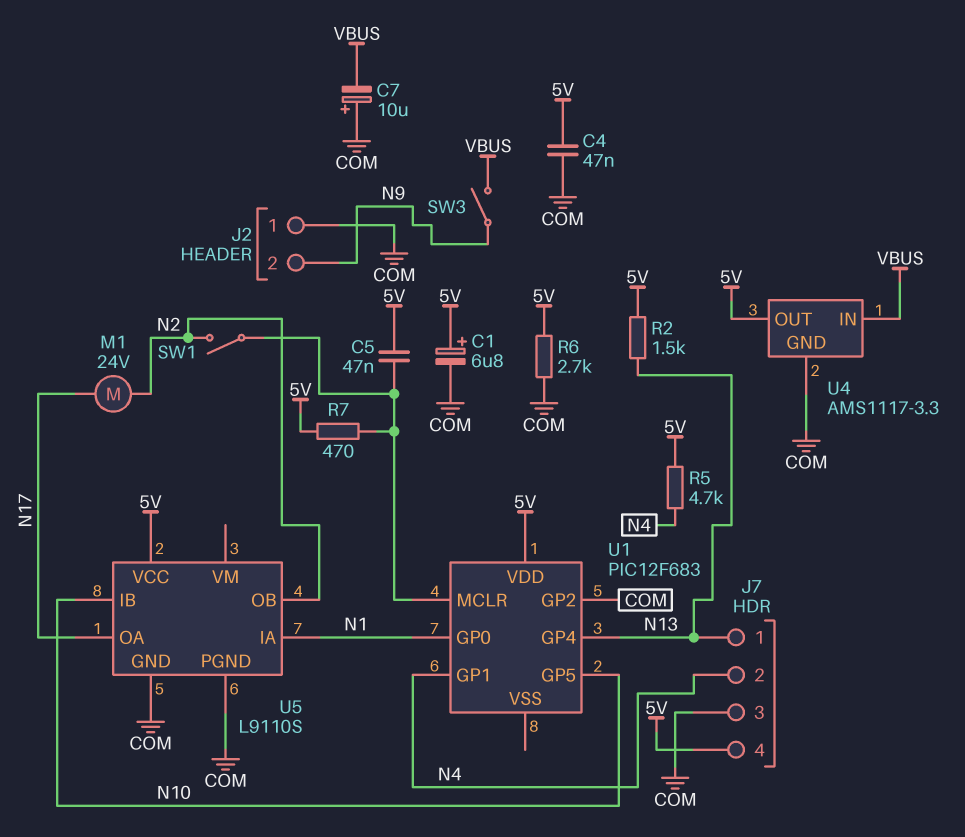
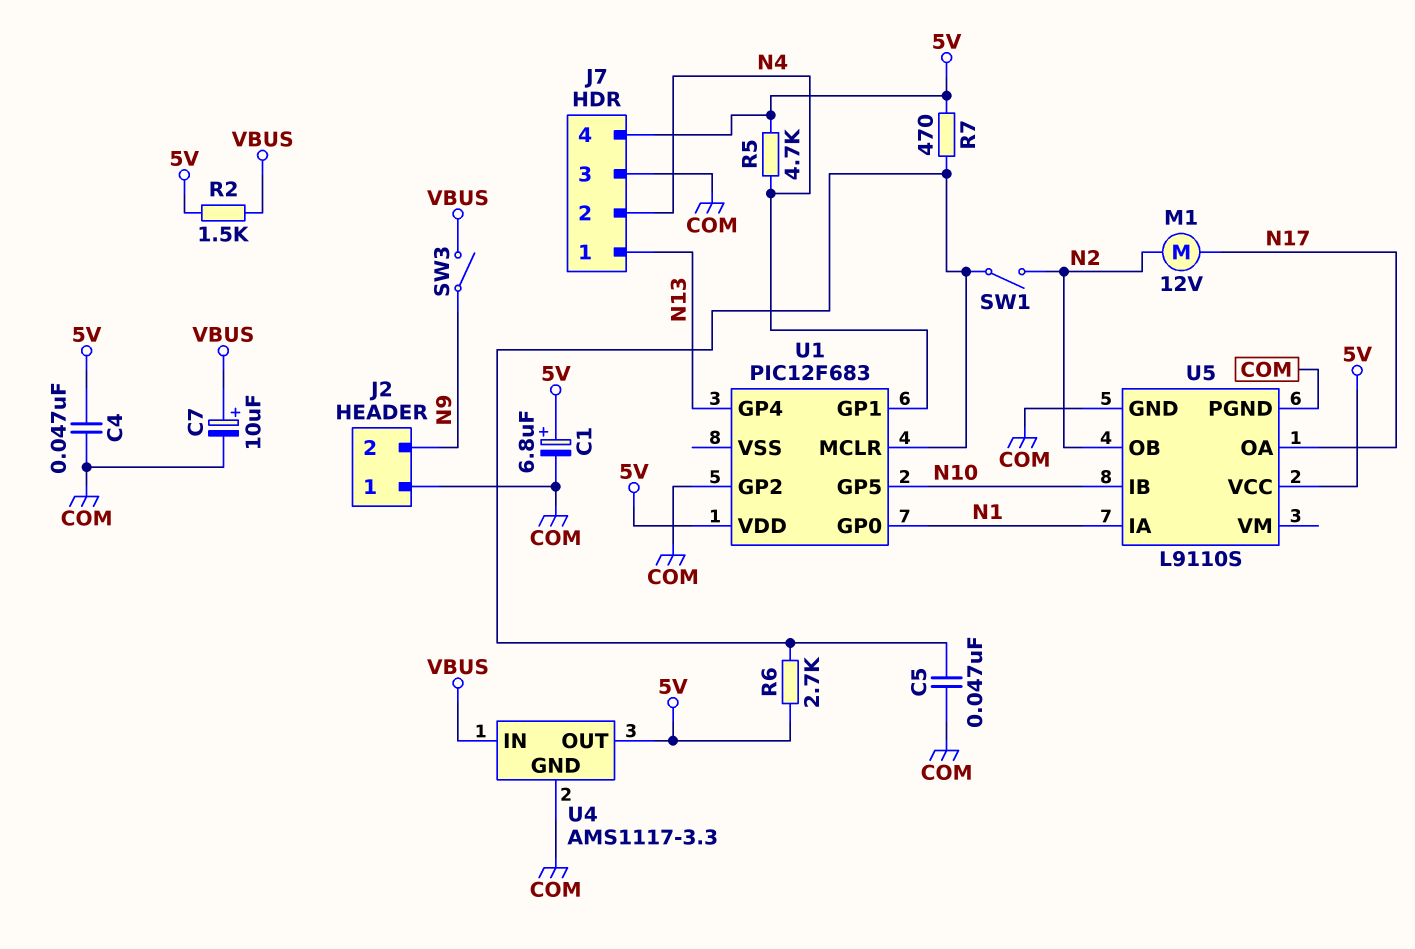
C5: 47nF (5V, U1/MCLR) -> 47nF (COM, U1/MCLR)
C7: 10uF (plus COM, minus VBUS) -> 10uF (plus VBUS, minus COM)
M1: motor 24V (N2, N17) -> motor 12V (N2, N17)
R2: 1.5k (5V, N13) -> 1.5k (5V, VBUS)
R6: 2.7k (5V, COM) -> 2.7k (5V, U1/MCLR)

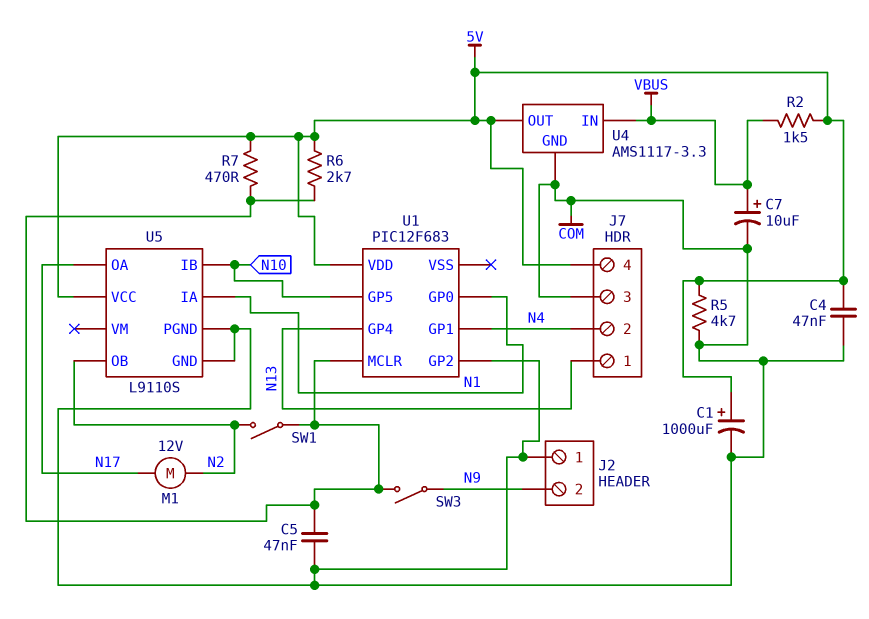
C1: 6.8uF (plus 5V, minus COM) -> 1000uF (plus 5V, minus COM)
R5: 4.7k (5V, N4) -> 4.7k (5V, COM)
SW3: switch (N9, VBUS) -> switch (N9, U1/MCLR)

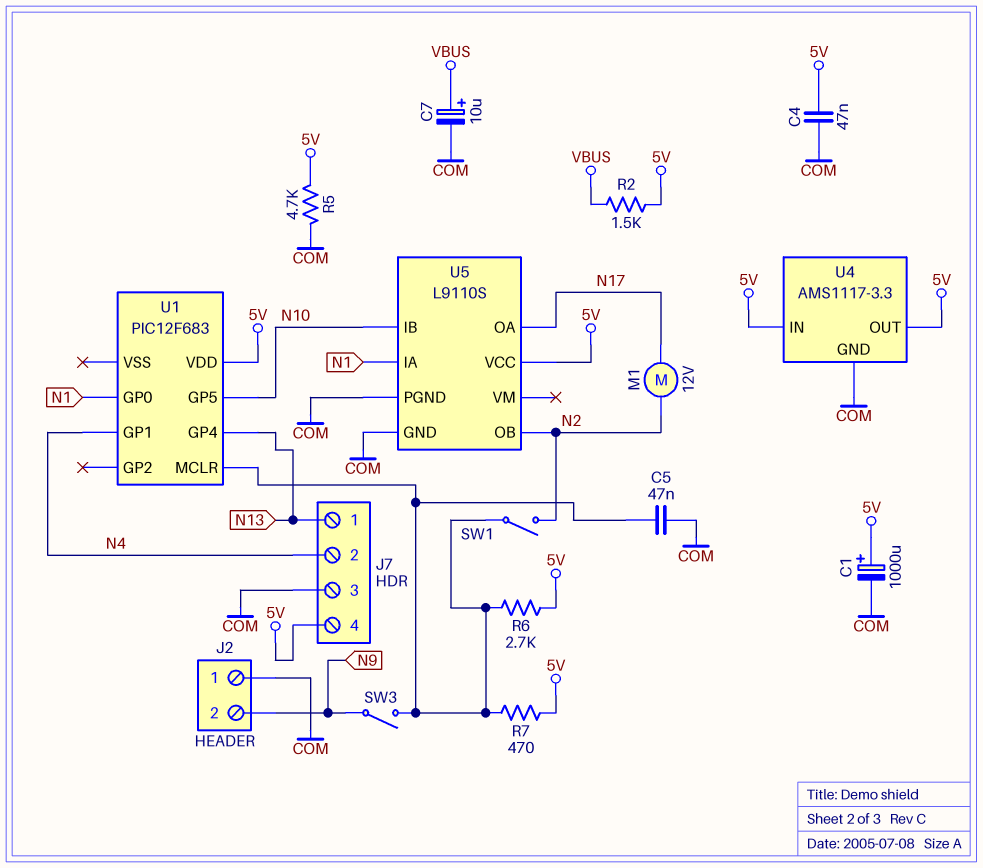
U1 pin GP2: COM -> none
U4 pin IN: VBUS -> 5V

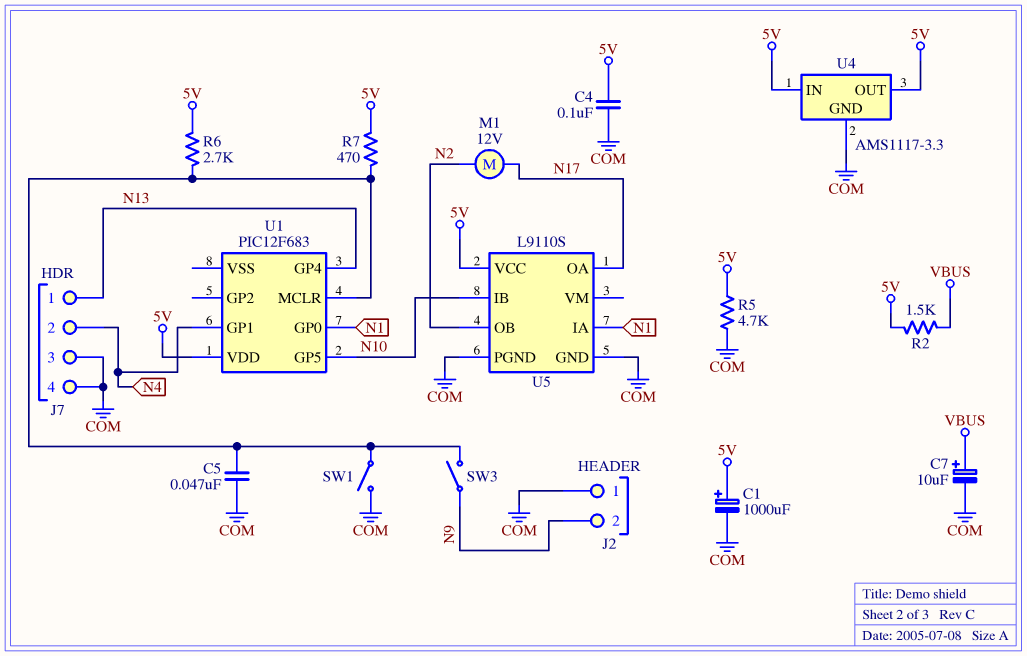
C4: 47nF (5V, COM) -> 100nF (5V, COM)
J7 pin 4: 5V -> COM
SW1: switch (N2, U1/MCLR) -> switch (COM, U1/MCLR)

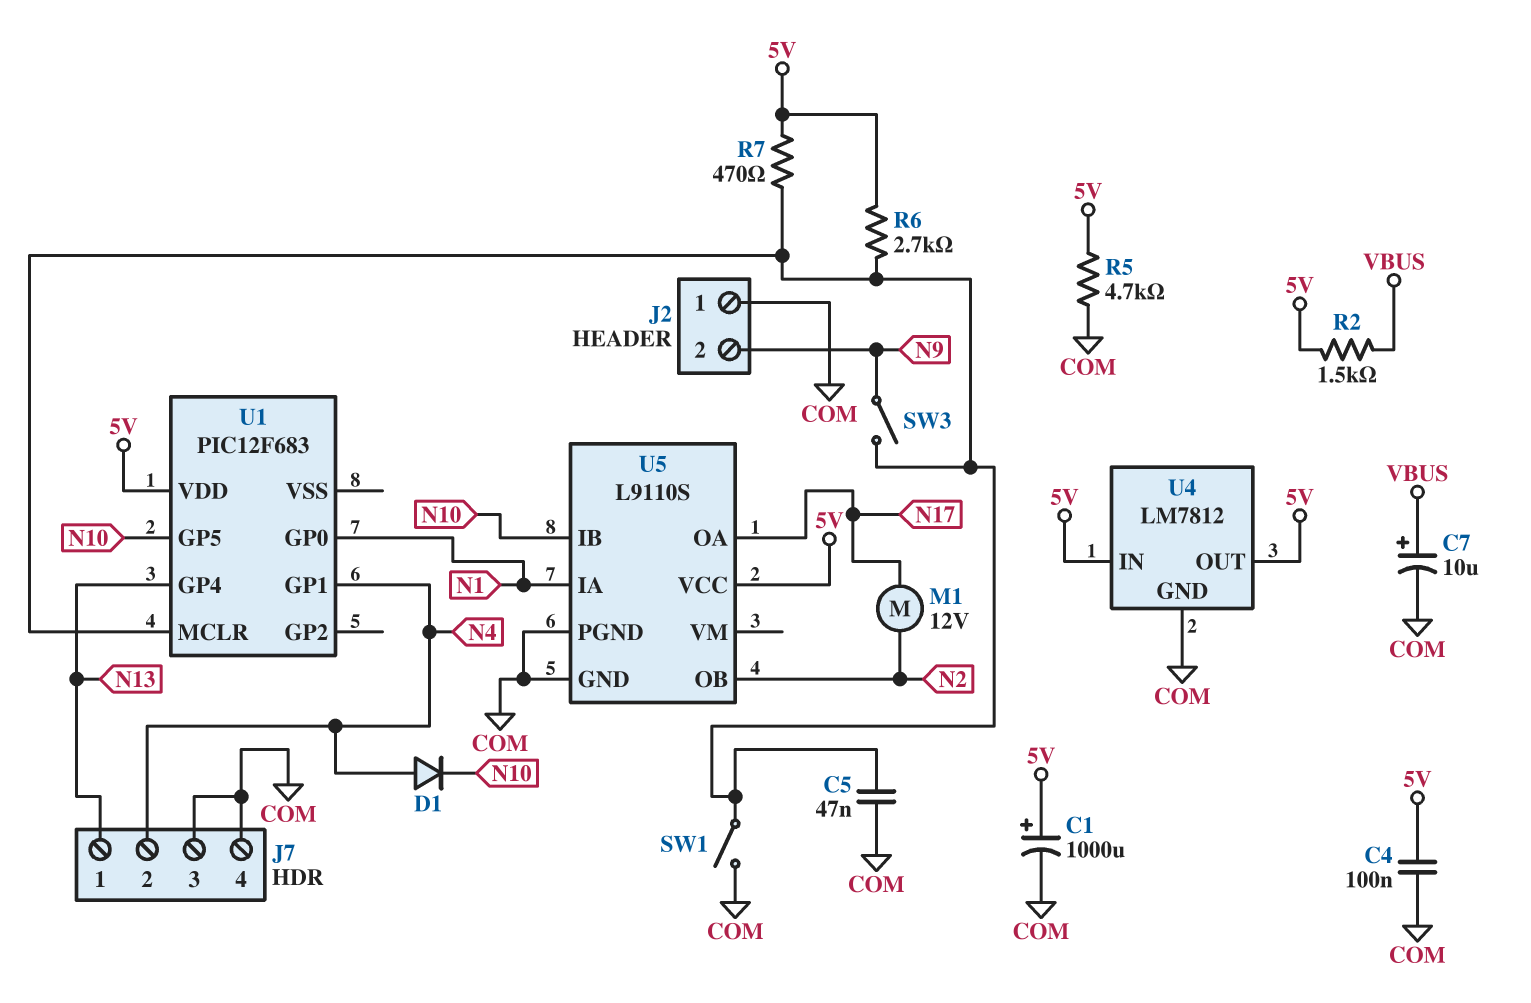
D1: none -> diode (A N4, K N10)
U4: AMS1117-3.3 -> LM7812

